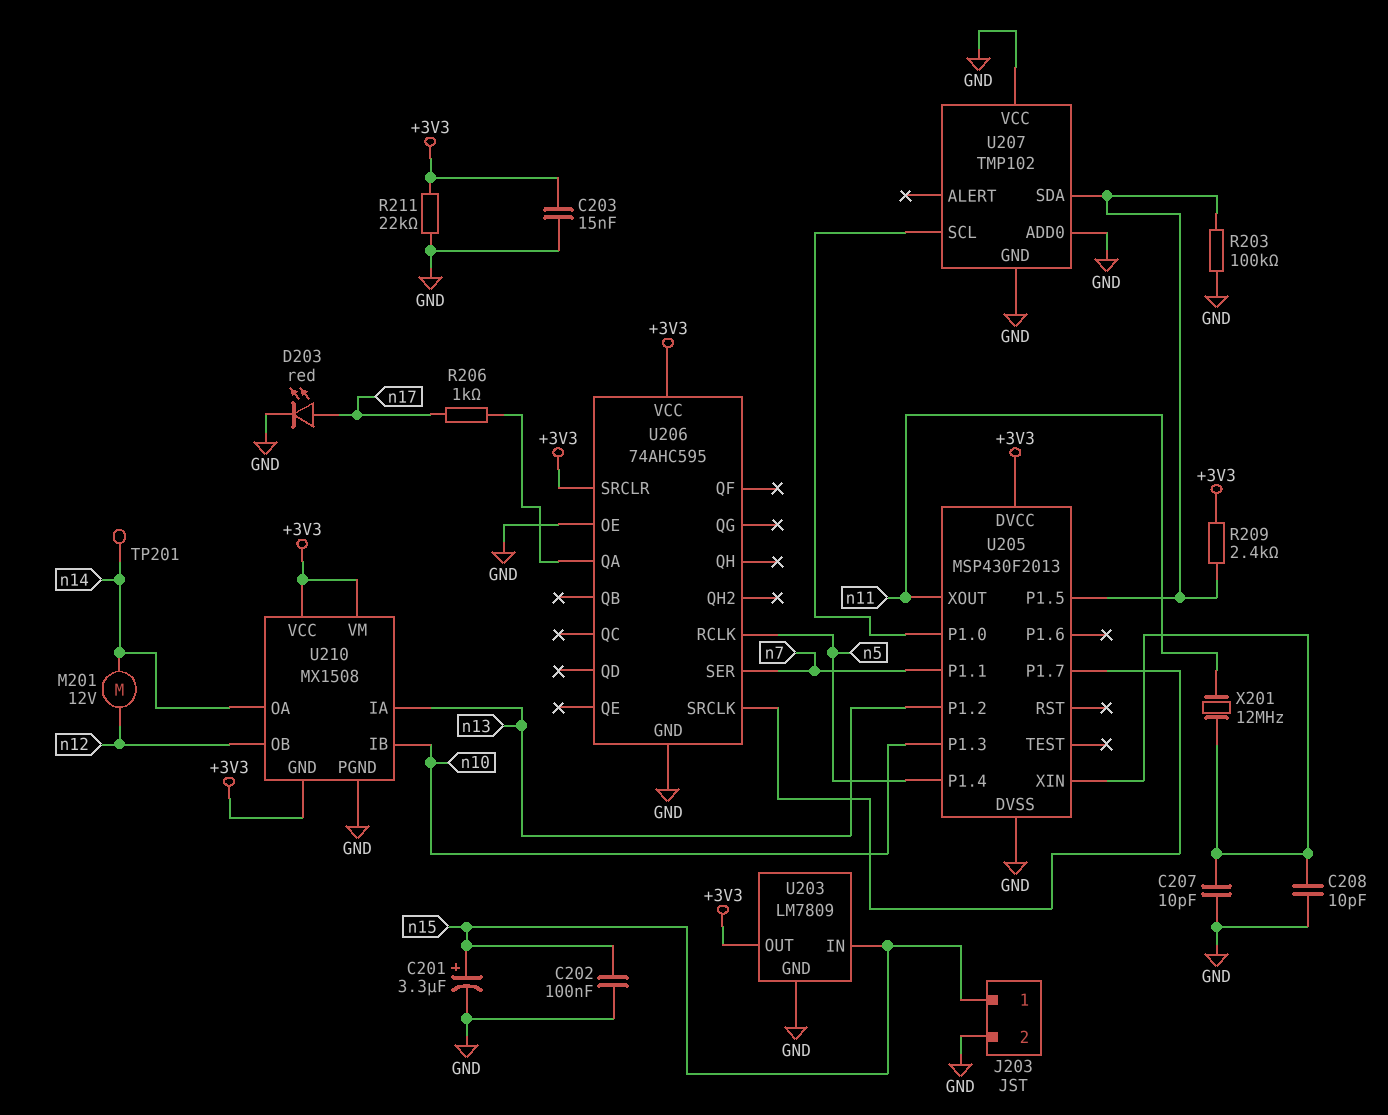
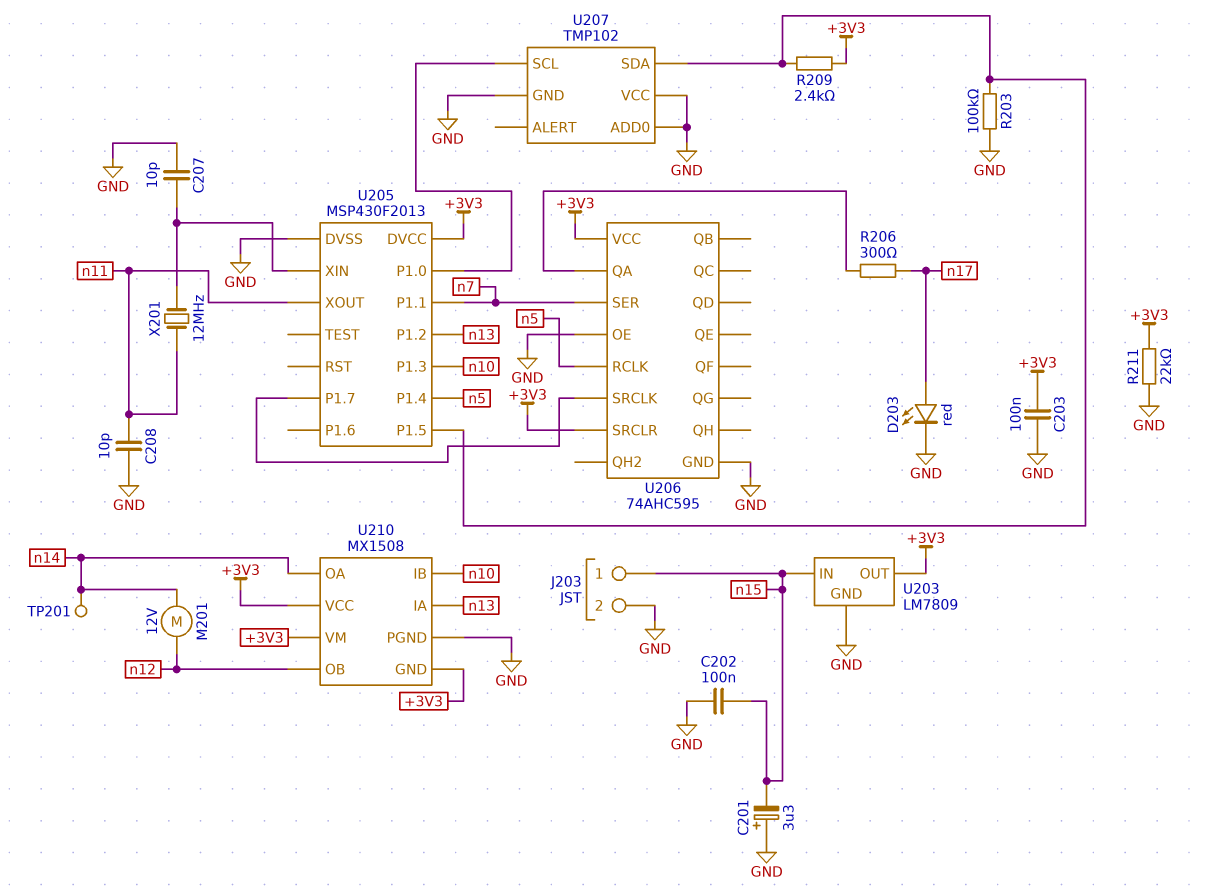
C201: 3.3uF (plus n15, minus GND) -> 3.3uF (plus GND, minus n15)
C203: 15nF (+3V3, GND) -> 100nF (+3V3, GND)
C208: 10pF (GND, U205/XIN) -> 10pF (GND, n11)
R206: 1k (U206/QA, n17) -> 300 (U206/QA, n17)

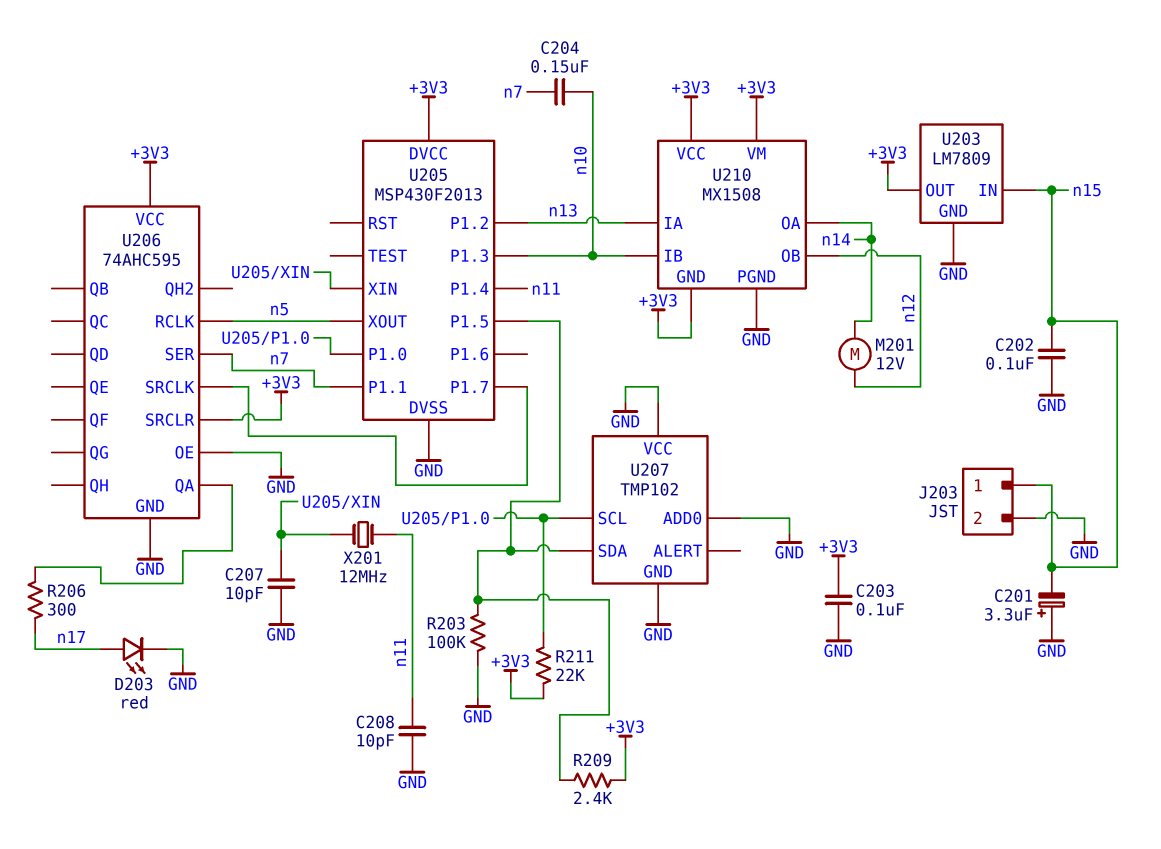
C204: none -> 150nF (n7, n10)
R211: 22k (+3V3, GND) -> 22k (+3V3, U205/P1.0)
TP201: test point (n14) -> none
U205 pin P1.4: n5 -> n11
U205 pin XOUT: n11 -> n5

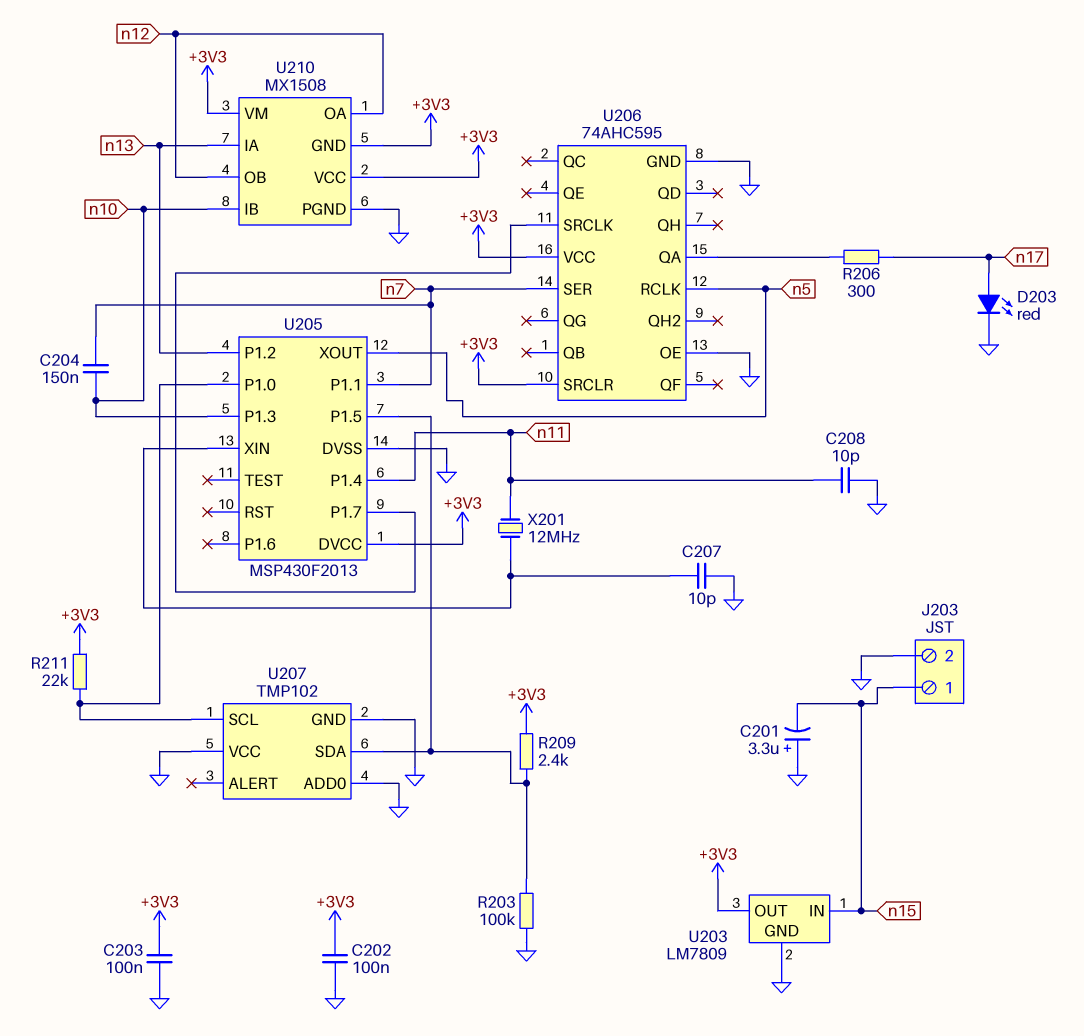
C202: 100nF (GND, n15) -> 100nF (+3V3, GND)
M201: motor 12V (n12, n14) -> none
U210 pin OA: n14 -> n12

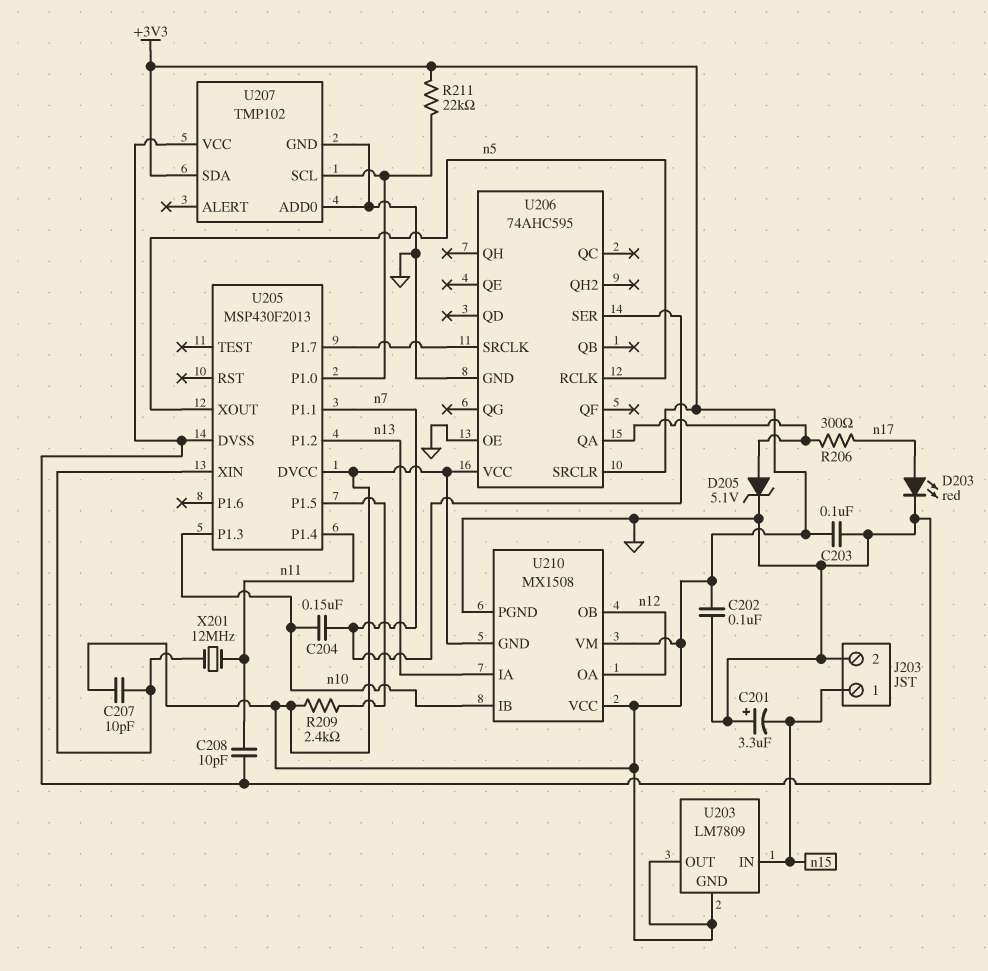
C207: 10pF (GND, U205/XIN) -> 10pF (+3V3, U205/XIN)
D205: none -> zener 5.1V (A U206/QA, K GND)
R203: 100k (GND, U205/P1.5) -> none
U203 pin GND: GND -> +3V3
U207 pin SDA: U205/P1.5 -> +3V3

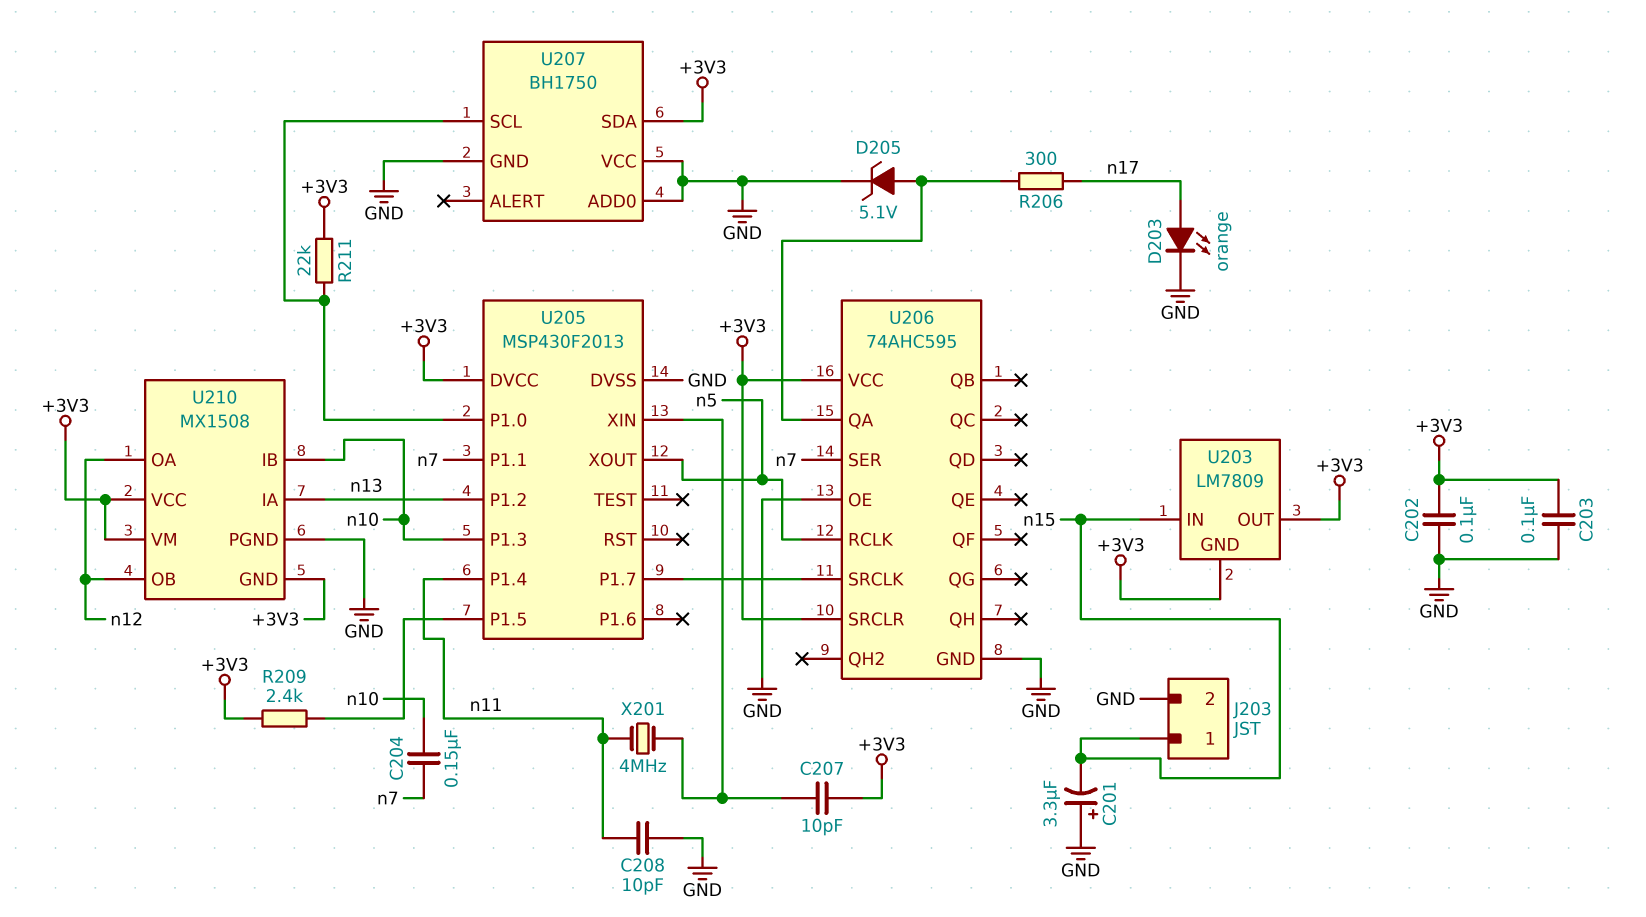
D203: LED red (A n17, K GND) -> LED orange (A n17, K GND)
U207: TMP102 -> BH1750
X201: 12MHz (U205/XIN, n11) -> 4MHz (U205/XIN, n11)

